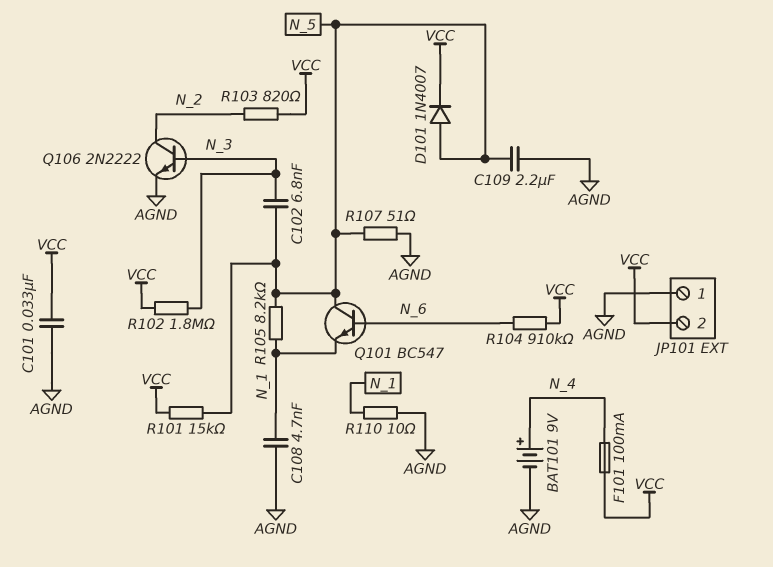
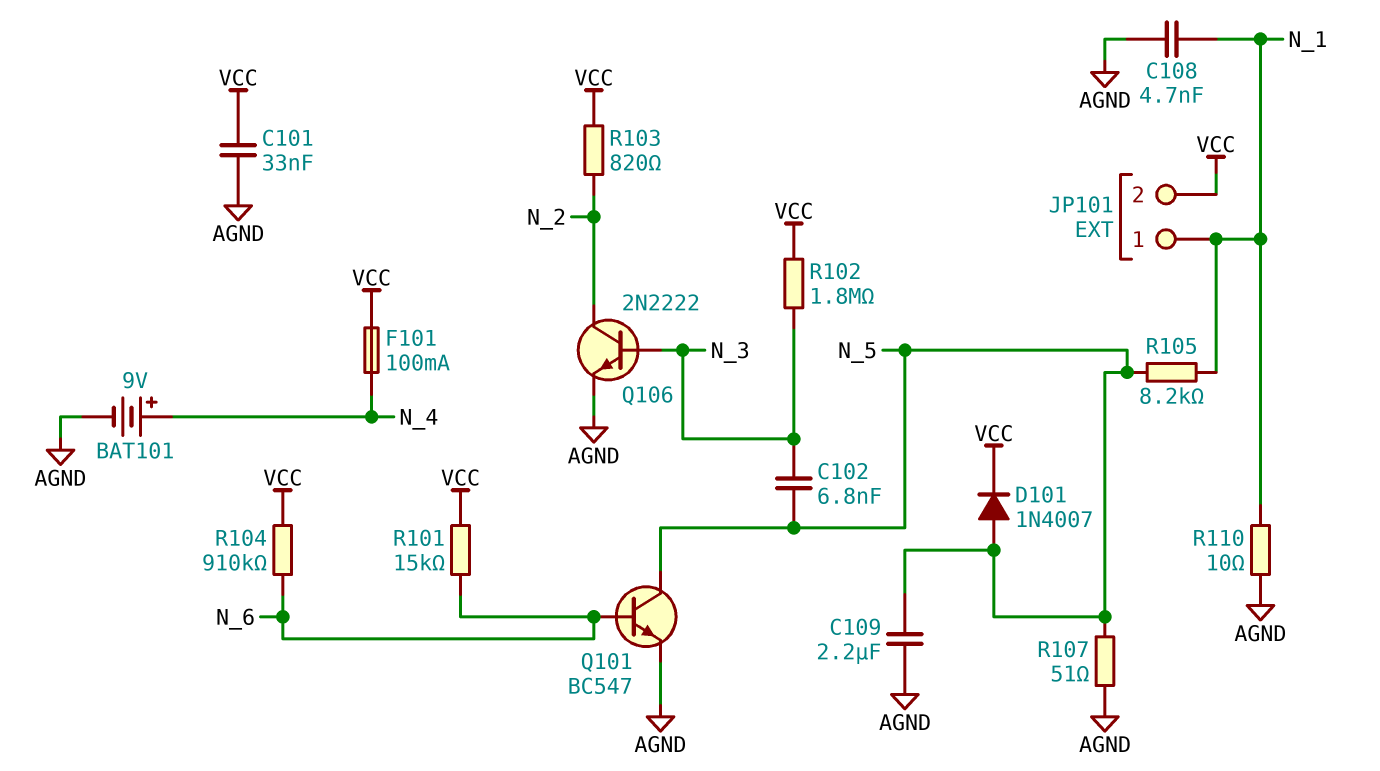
JP101 pin 1: AGND -> N_1
Q101: NPN BC547 (B N_6, C N_5, E N_1) -> NPN BC547 (B N_6, C N_5, E AGND)
R101: 15k (N_5, VCC) -> 15k (N_6, VCC)

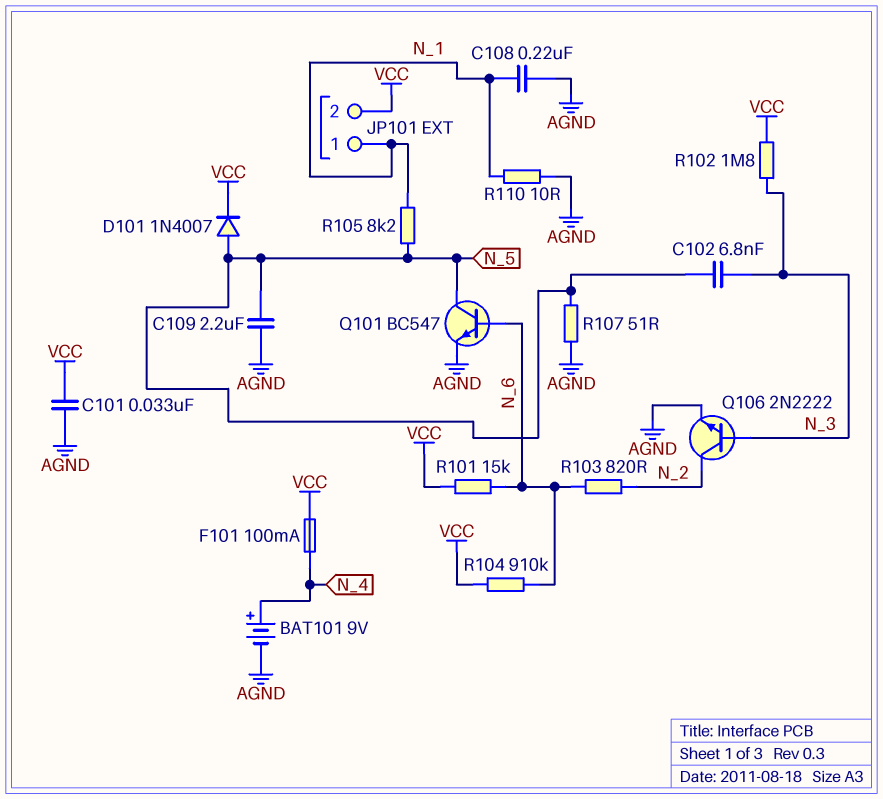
C108: 4.7nF (AGND, N_1) -> 220nF (AGND, N_1)
R103: 820 (N_2, VCC) -> 820 (N_2, N_6)

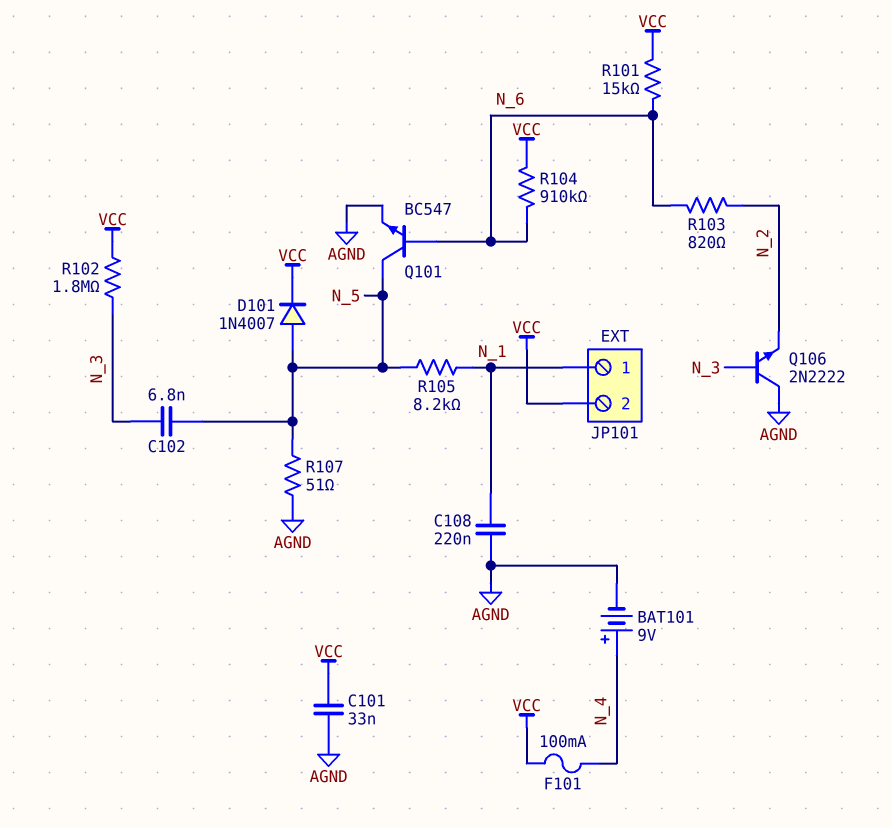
C109: 2.2uF (AGND, N_5) -> none
Q106: NPN 2N2222 (B N_3, C N_2, E AGND) -> NPN 2N2222 (B N_3, C AGND, E N_2)
R110: 10 (AGND, N_1) -> none

